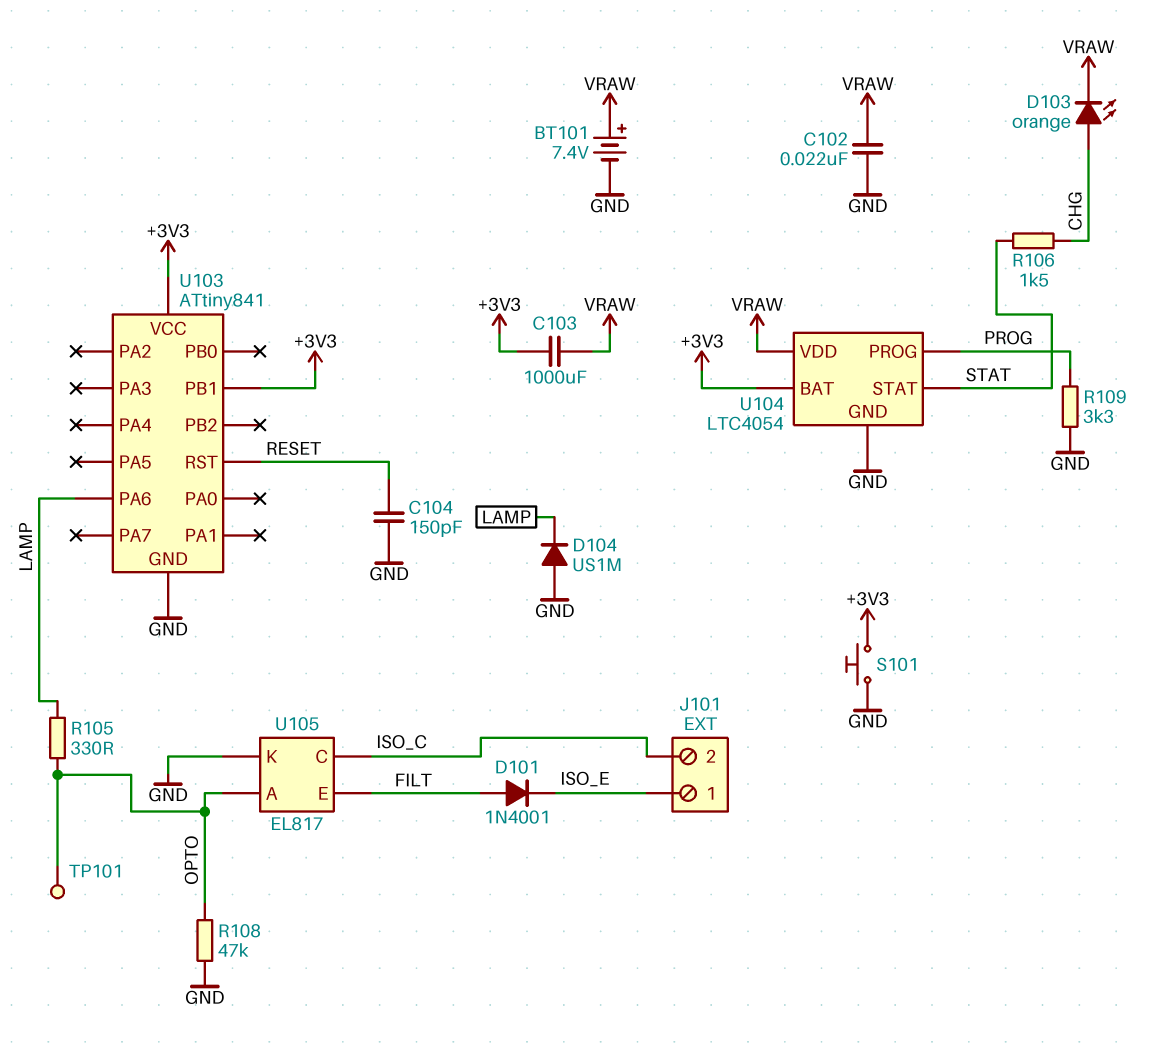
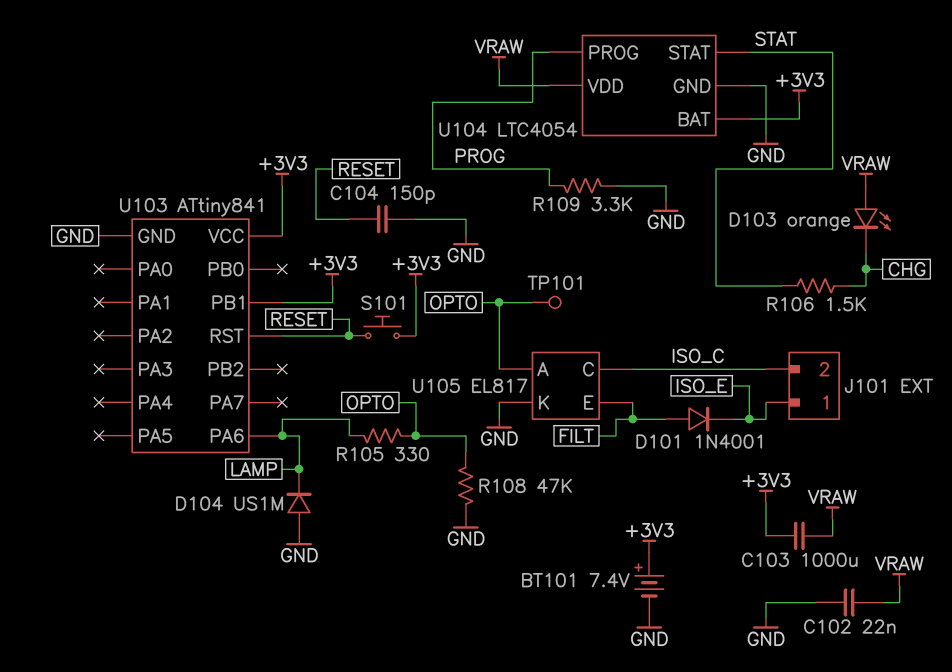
BT101: 7.4V (plus VRAW, minus GND) -> 7.4V (plus +3V3, minus GND)
D103: LED orange (A CHG, K VRAW) -> LED orange (A VRAW, K CHG)
S101: button (+3V3, GND) -> button (+3V3, RESET)

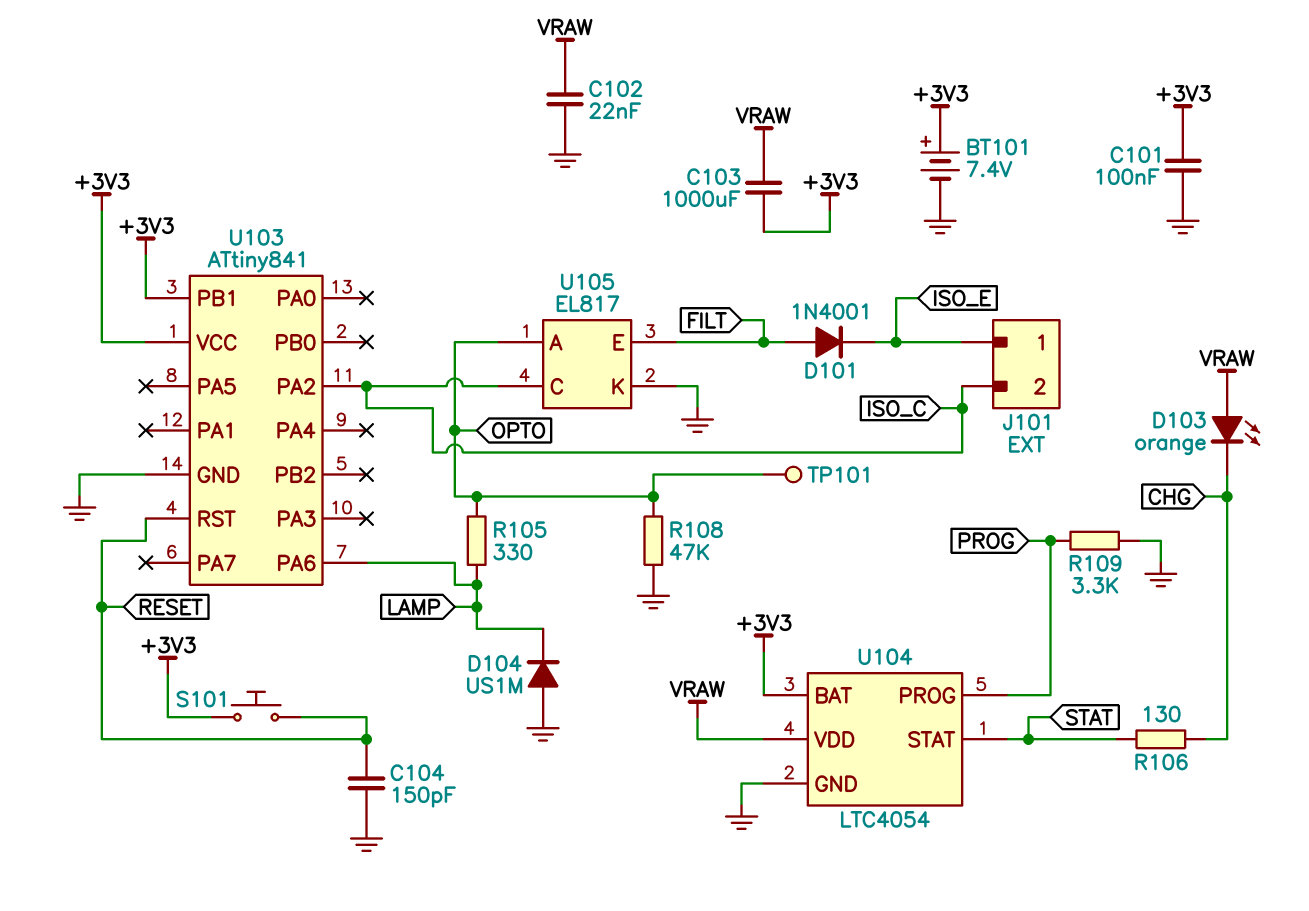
C101: none -> 100nF (+3V3, GND)
R106: 1.5k (CHG, STAT) -> 130 (CHG, STAT)
U103 pin PA2: none -> ISO_C

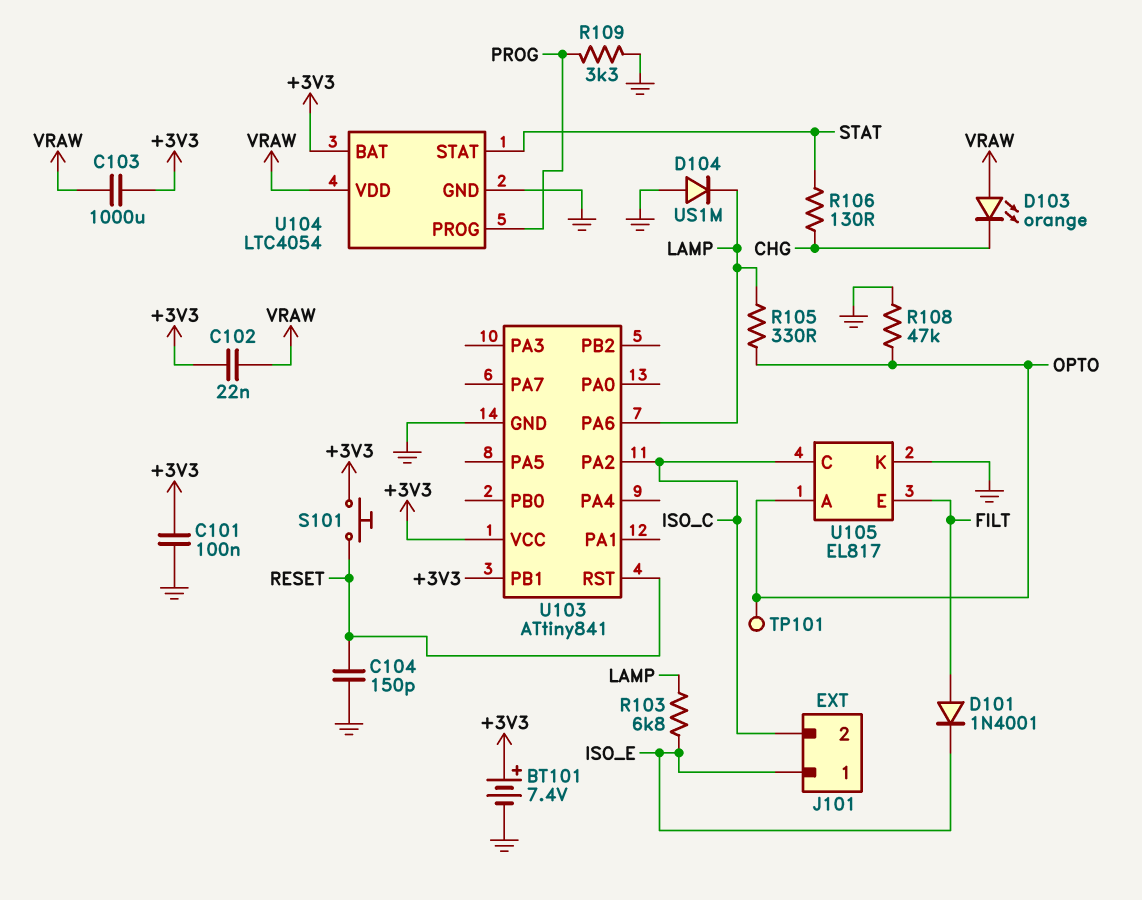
C102: 22nF (GND, VRAW) -> 22nF (+3V3, VRAW)
R103: none -> 6.8k (ISO_E, LAMP)

